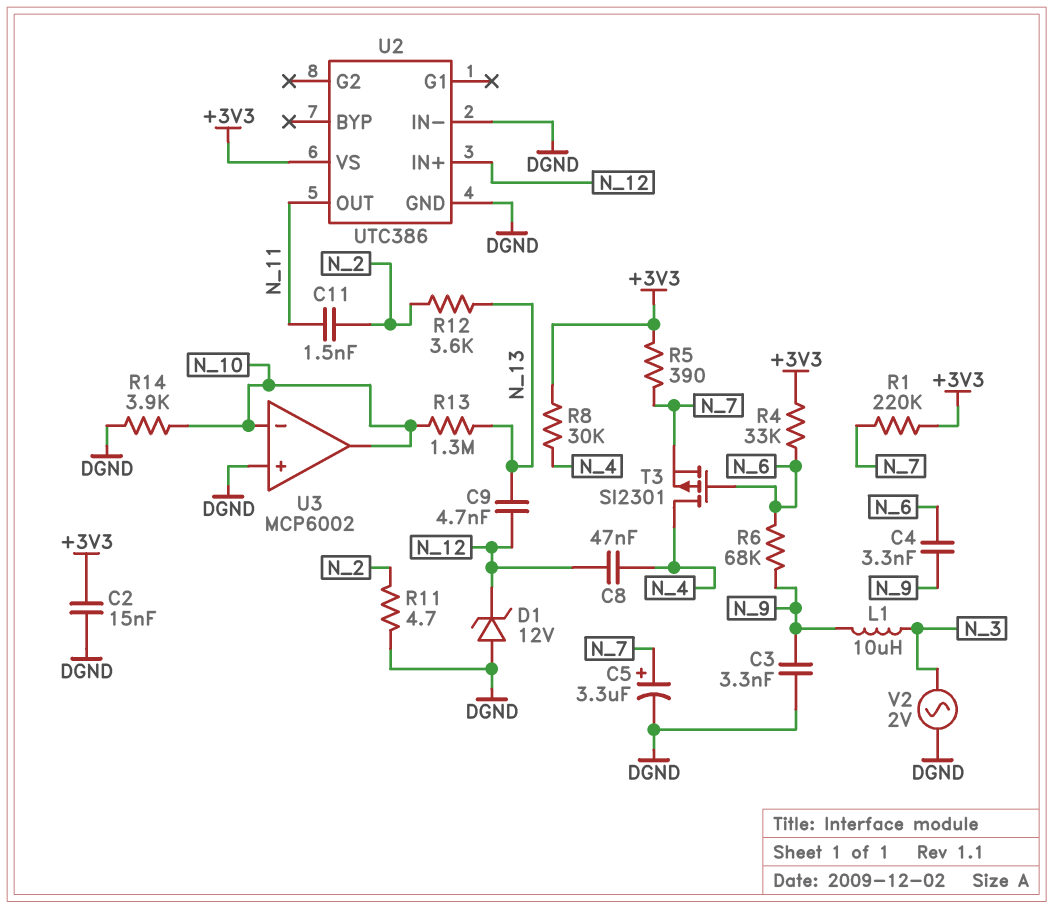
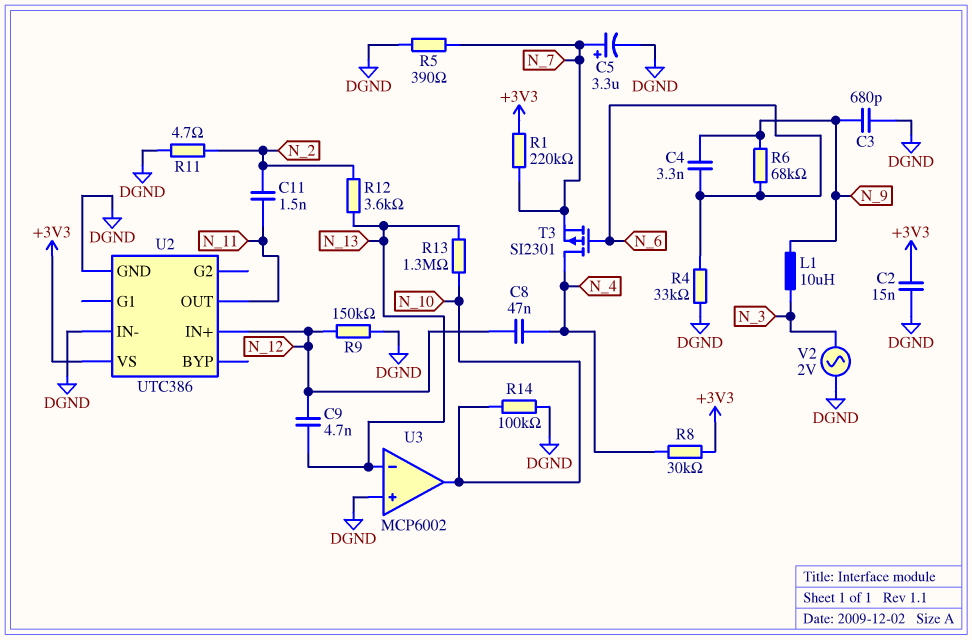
C3: 3.3nF (DGND, N_9) -> 680pF (DGND, N_9)
D1: zener 12V (A DGND, K N_12) -> none
R4: 33k (+3V3, N_6) -> 33k (DGND, N_6)
R5: 390 (+3V3, N_7) -> 390 (DGND, N_7)
R9: none -> 150k (DGND, N_12)
R14: 3.9k (DGND, N_10) -> 100k (DGND, N_10)
U3 pin in-: N_10 -> N_13

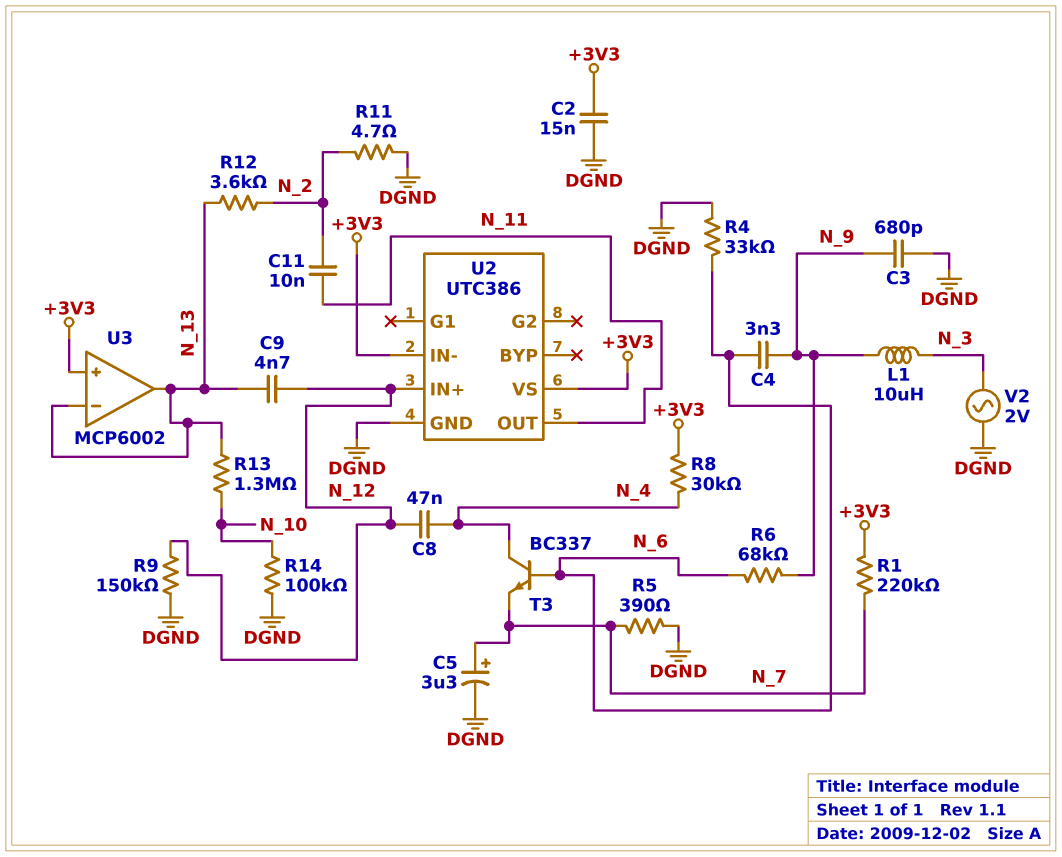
C11: 1.5nF (N_2, N_11) -> 10nF (N_2, N_11)
T3: PMOS SI2301 (G N_6, D N_4, S N_7) -> NPN BC337 (B N_6, C N_4, E N_7)
U2 pin IN-: DGND -> +3V3
U3 pin in+: DGND -> +3V3
U3 pin out: N_10 -> N_13

